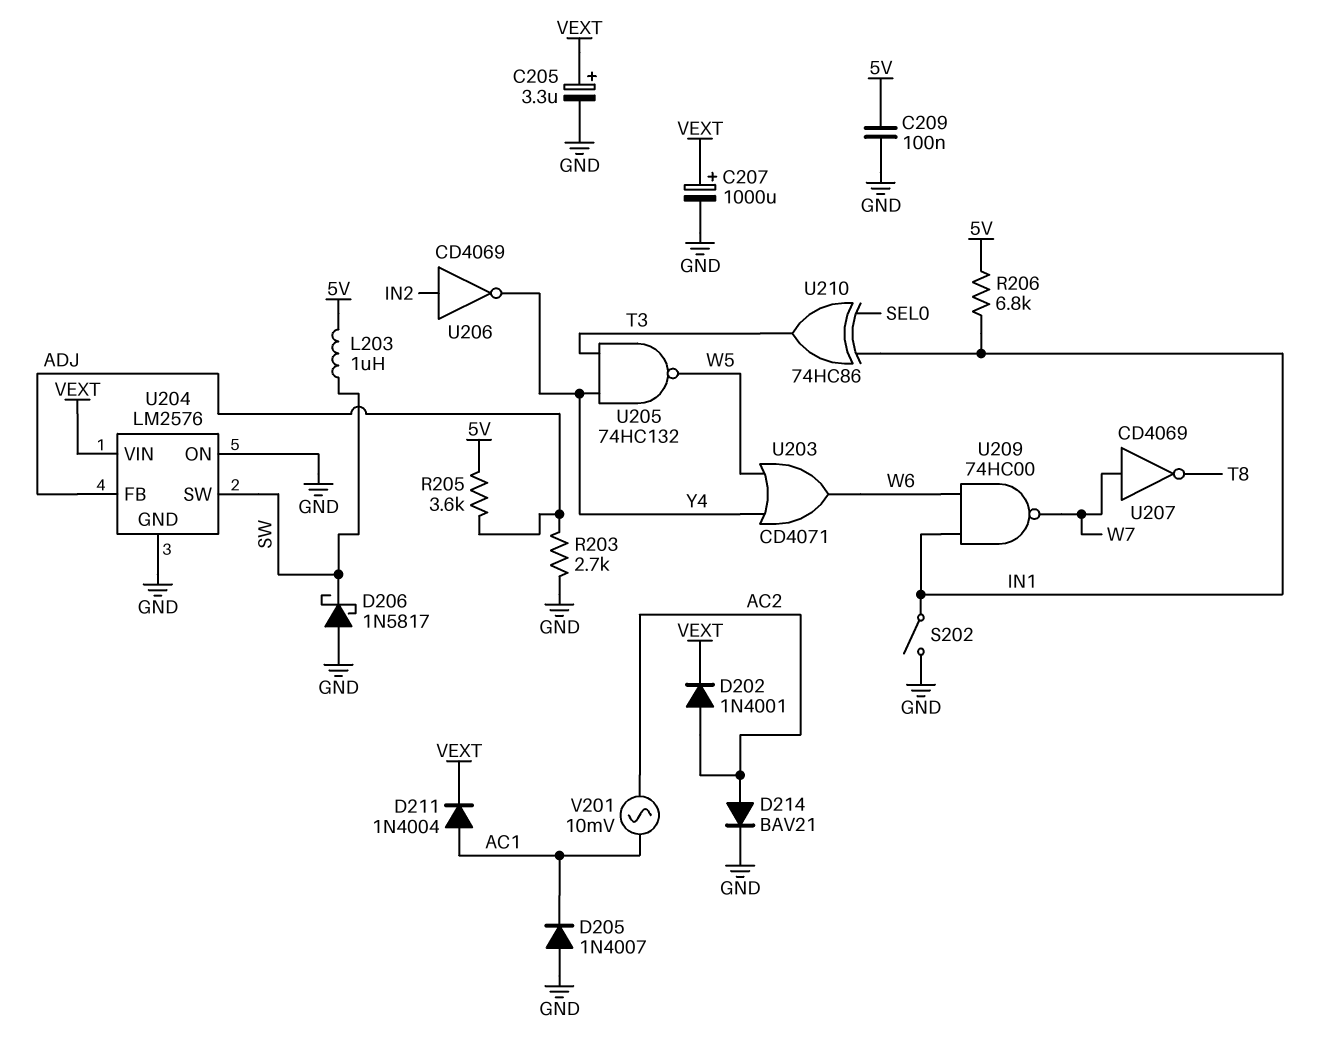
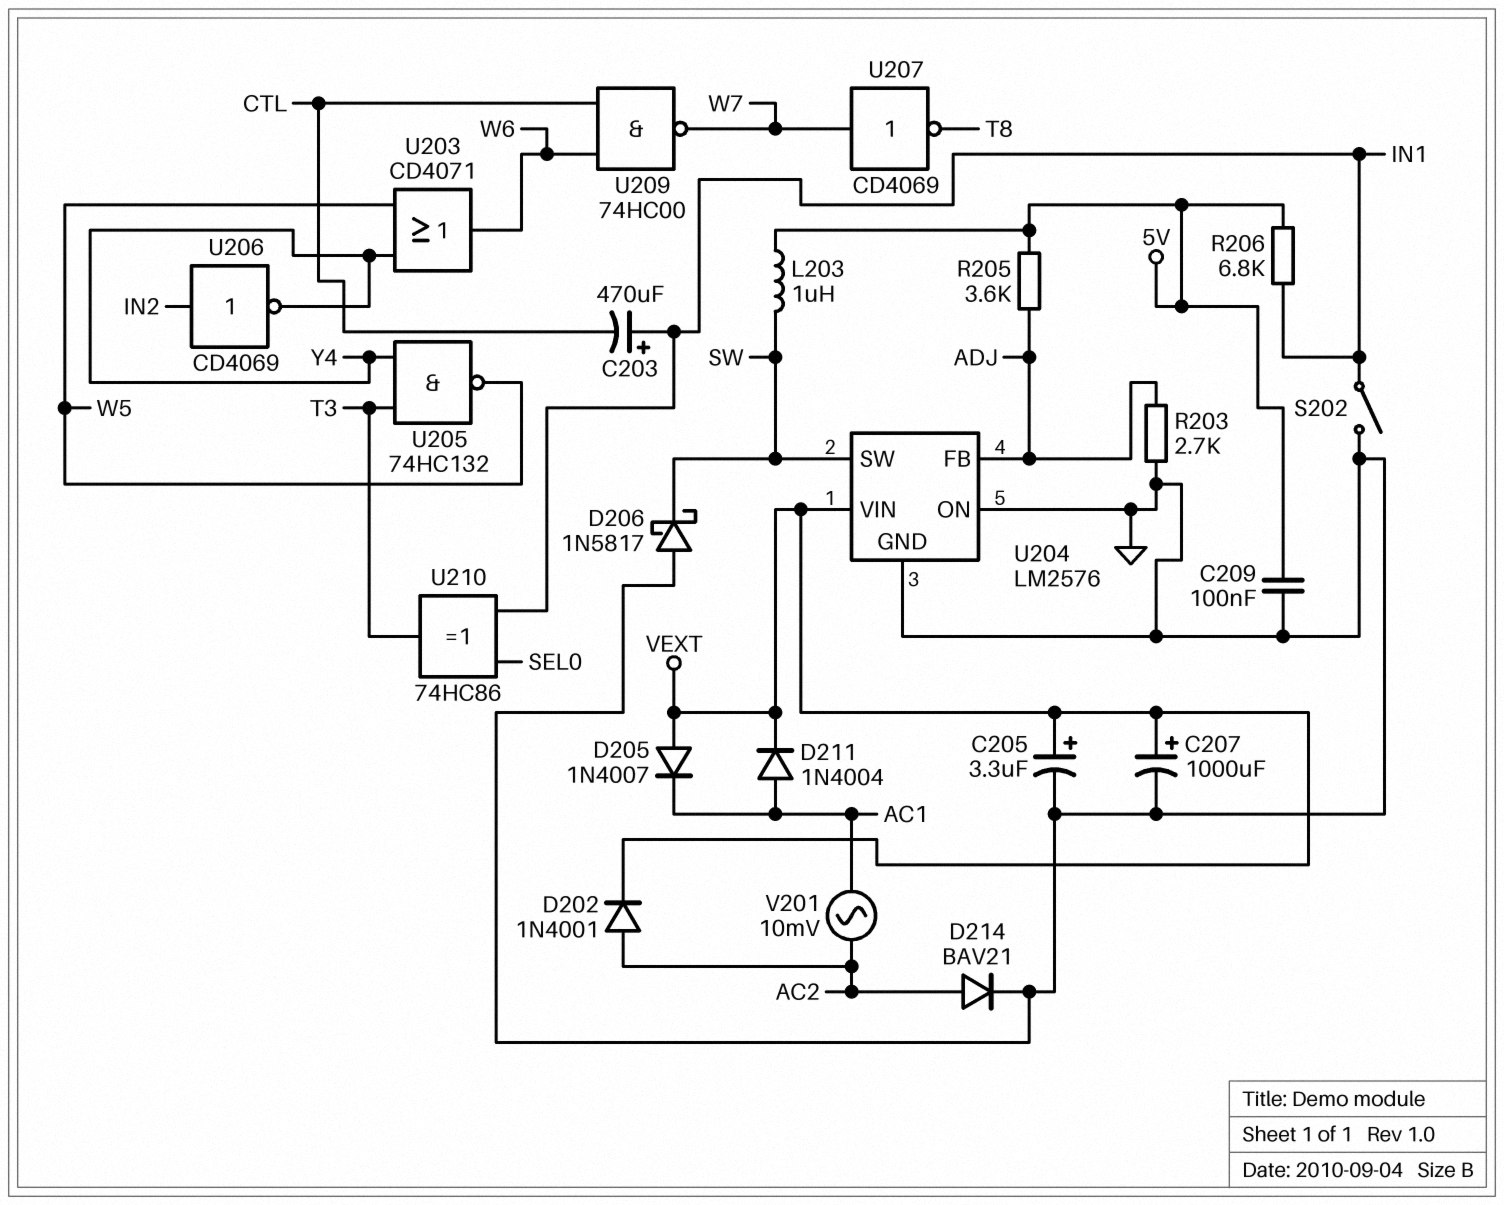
C203: none -> 470uF (plus IN1, minus CTL)
D205: diode 1N4007 (A GND, K AC1) -> diode 1N4007 (A VEXT, K AC1)
U209: NAND 74HC00 (in IN1, in W6, out W7) -> NAND 74HC00 (in CTL, in W6, out W7)

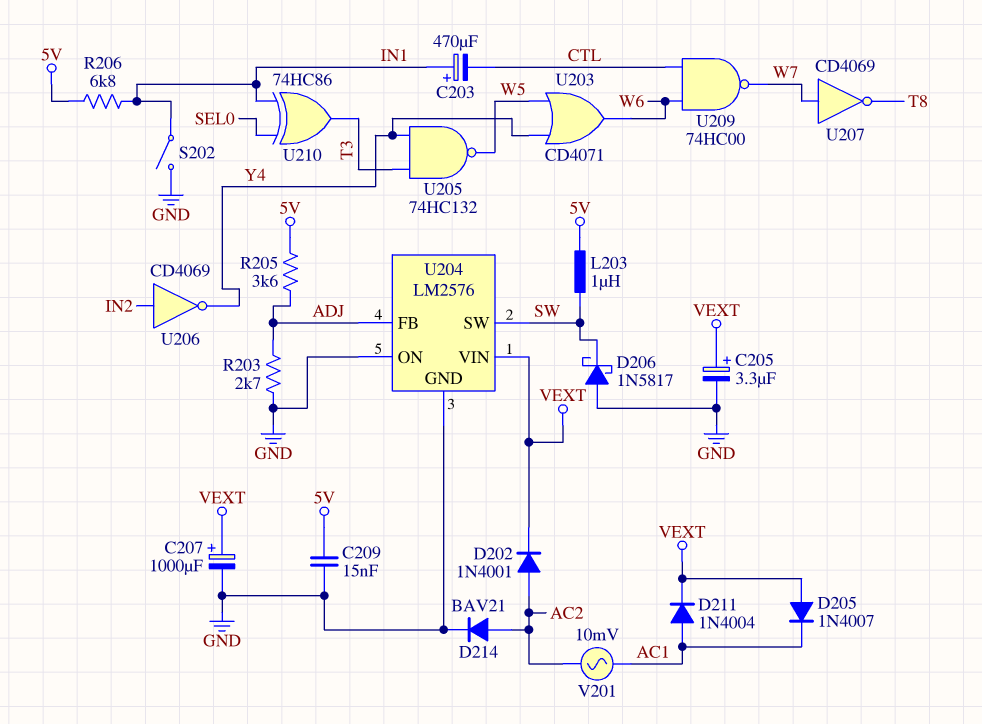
C209: 100nF (5V, GND) -> 15nF (5V, GND)

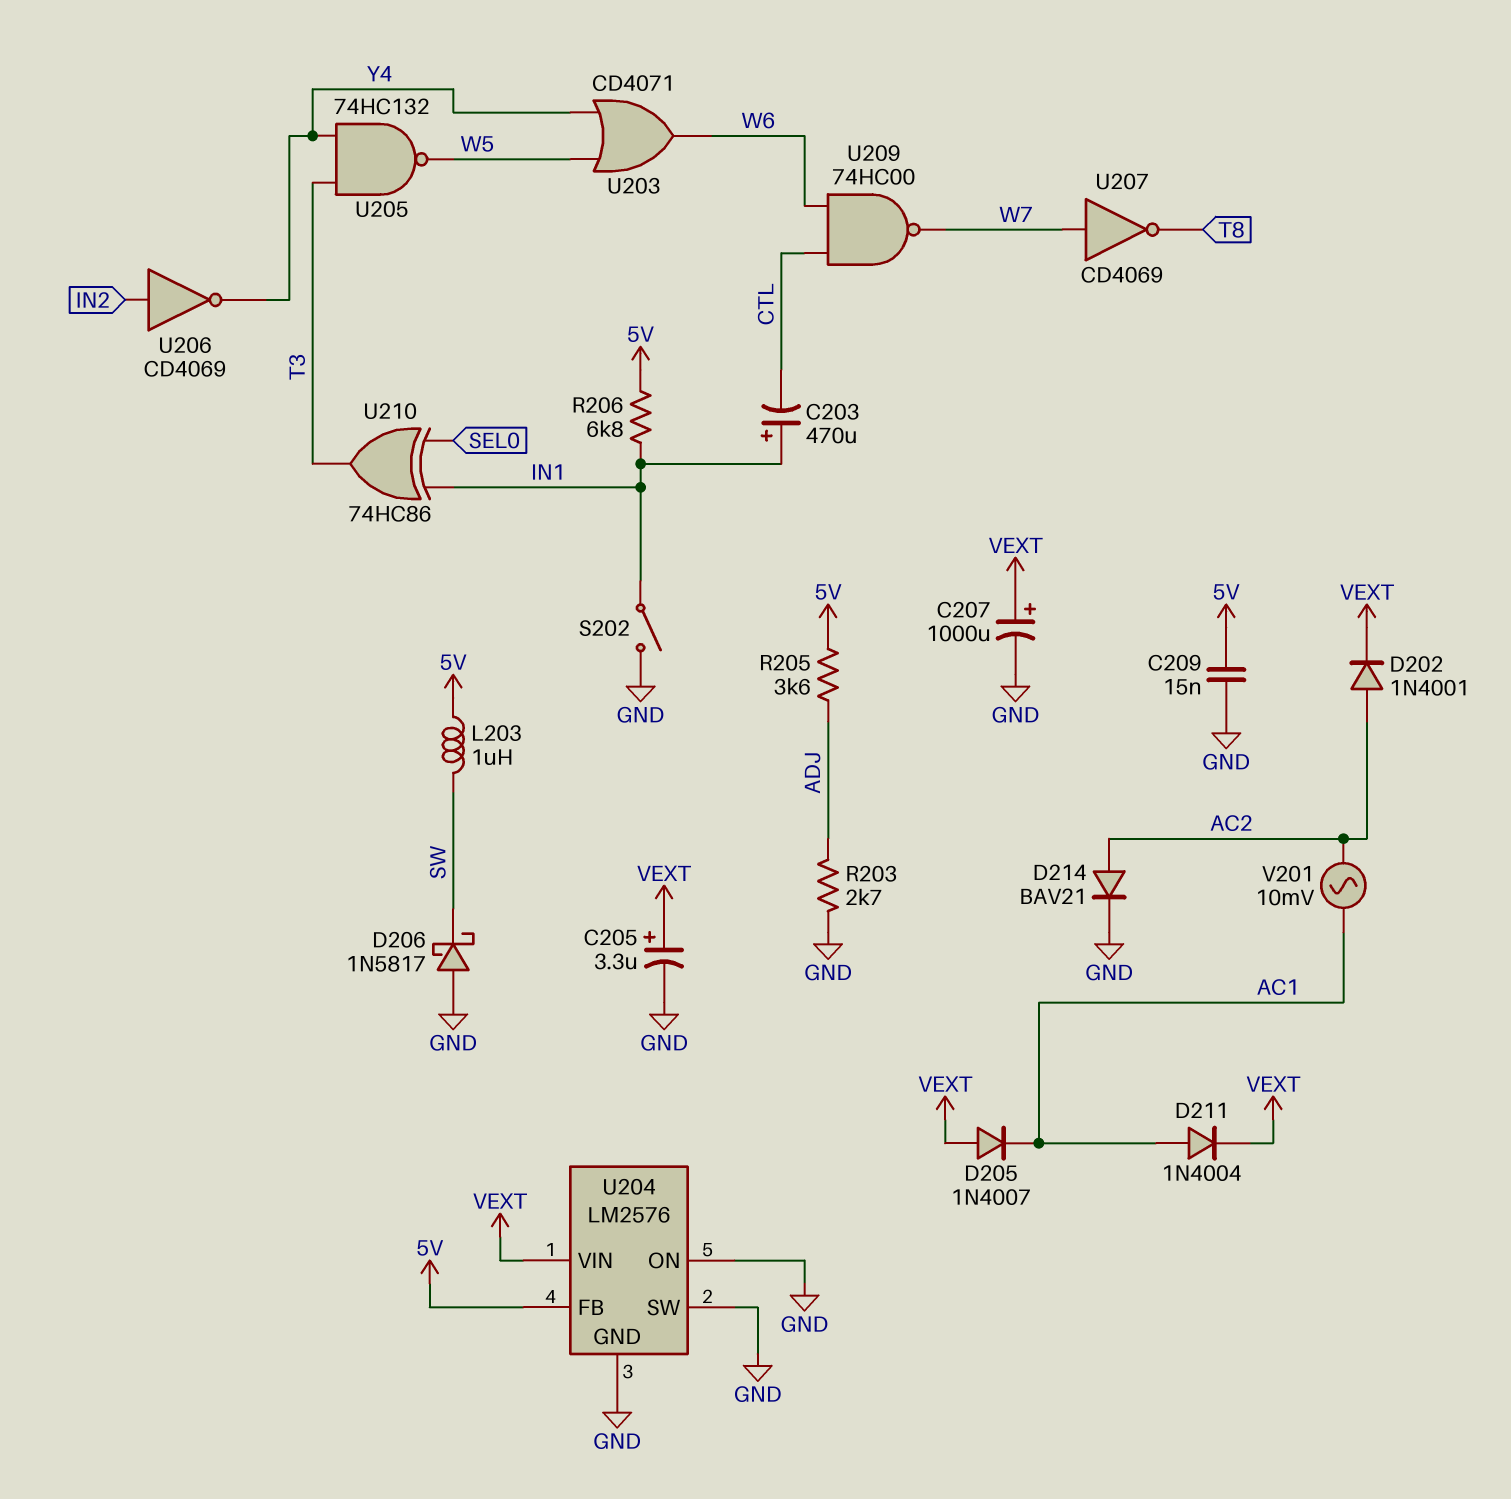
U204 pin FB: ADJ -> 5V
U204 pin SW: SW -> GND

